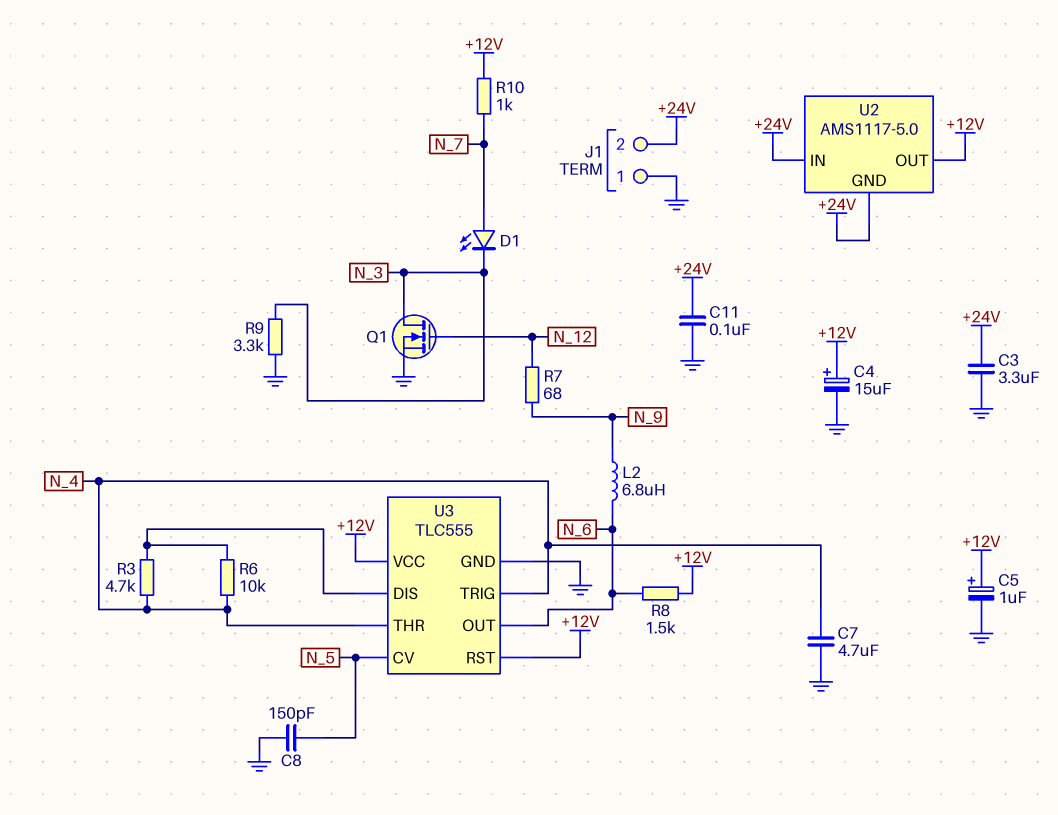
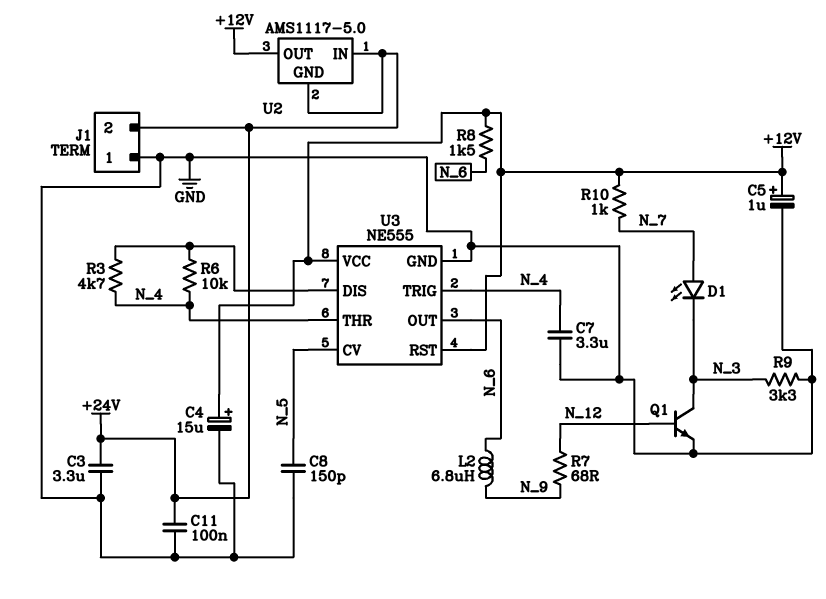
C7: 4.7uF (GND, N_4) -> 3.3uF (GND, N_4)
Q1: NMOS (G N_12, D N_3, S GND) -> NPN (B N_12, C N_3, E GND)
U3: TLC555 -> NE555

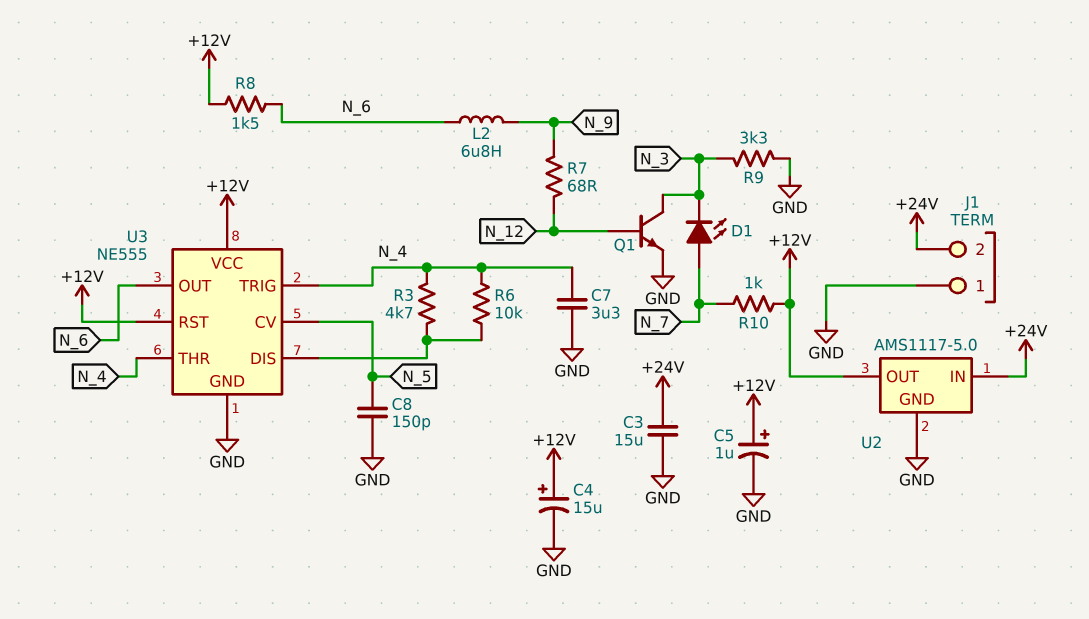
C3: 3.3uF (+24V, GND) -> 15uF (+24V, GND)
C11: 100nF (+24V, GND) -> none
U2 pin GND: +24V -> GND

